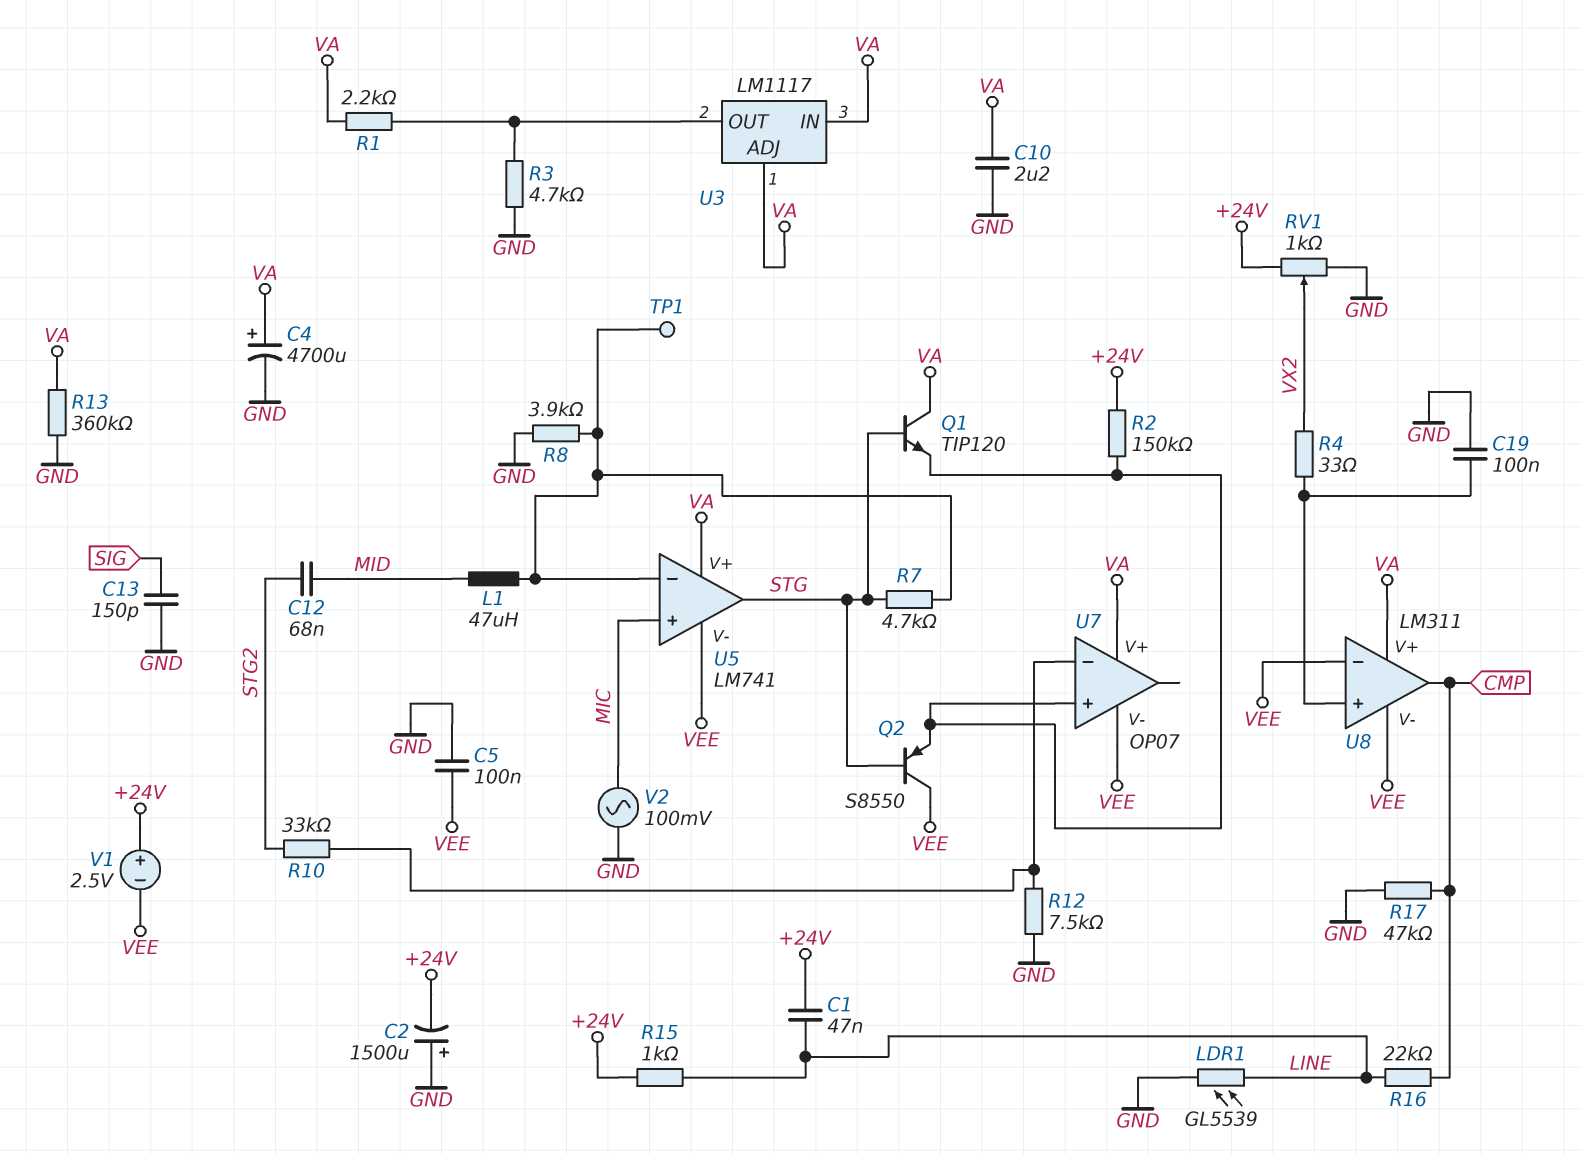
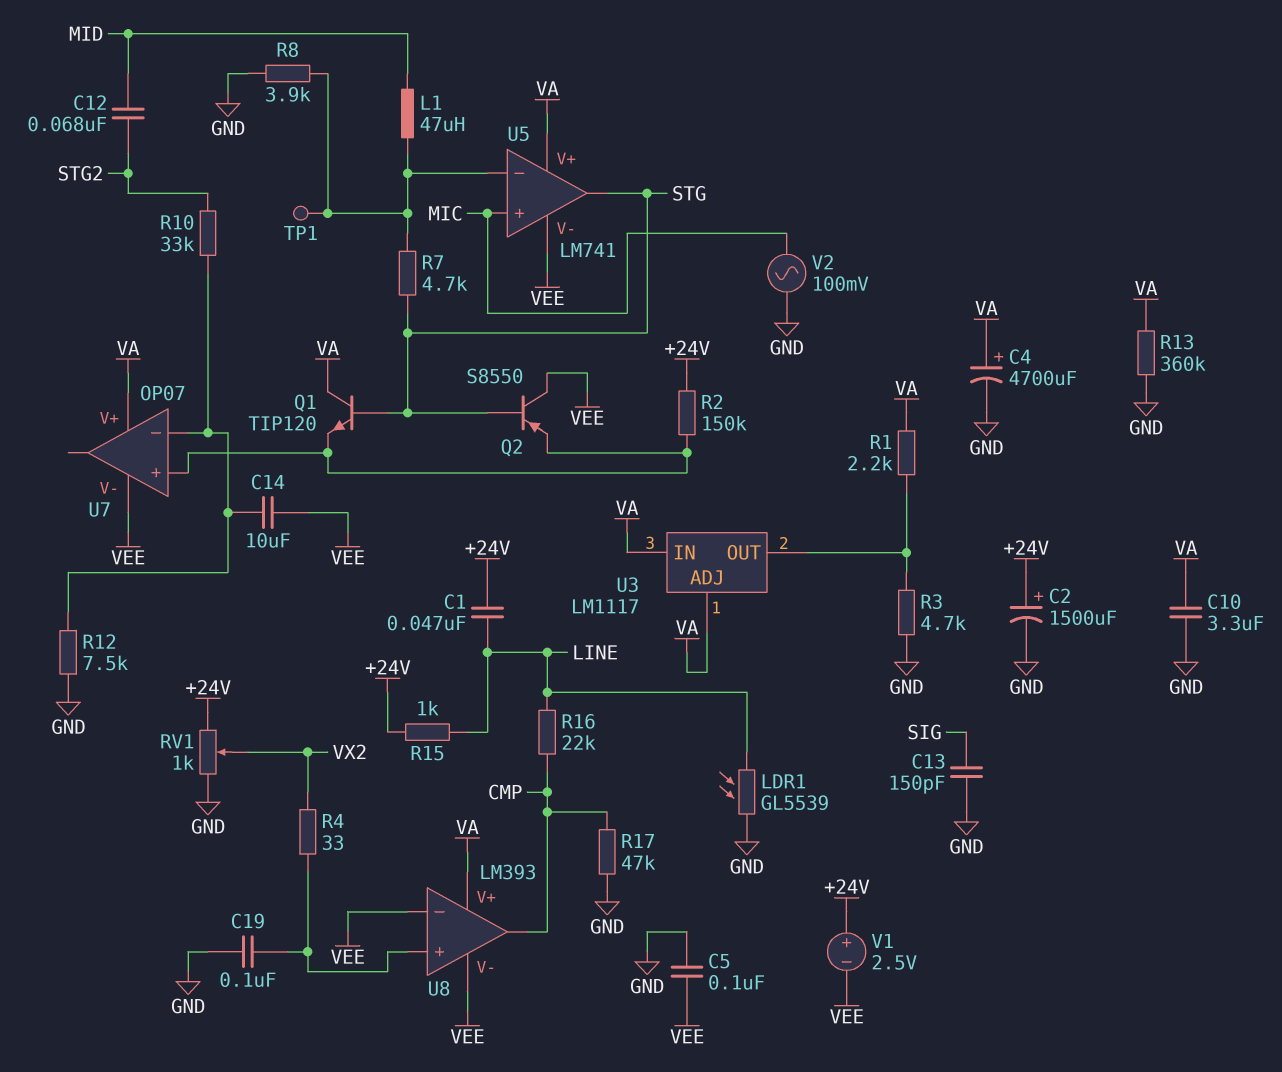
C2: 1500uF (plus GND, minus +24V) -> 1500uF (plus +24V, minus GND)
C10: 2.2uF (GND, VA) -> 3.3uF (GND, VA)
C14: none -> 10uF (U7/in-, VEE)
U8: LM311 -> LM393

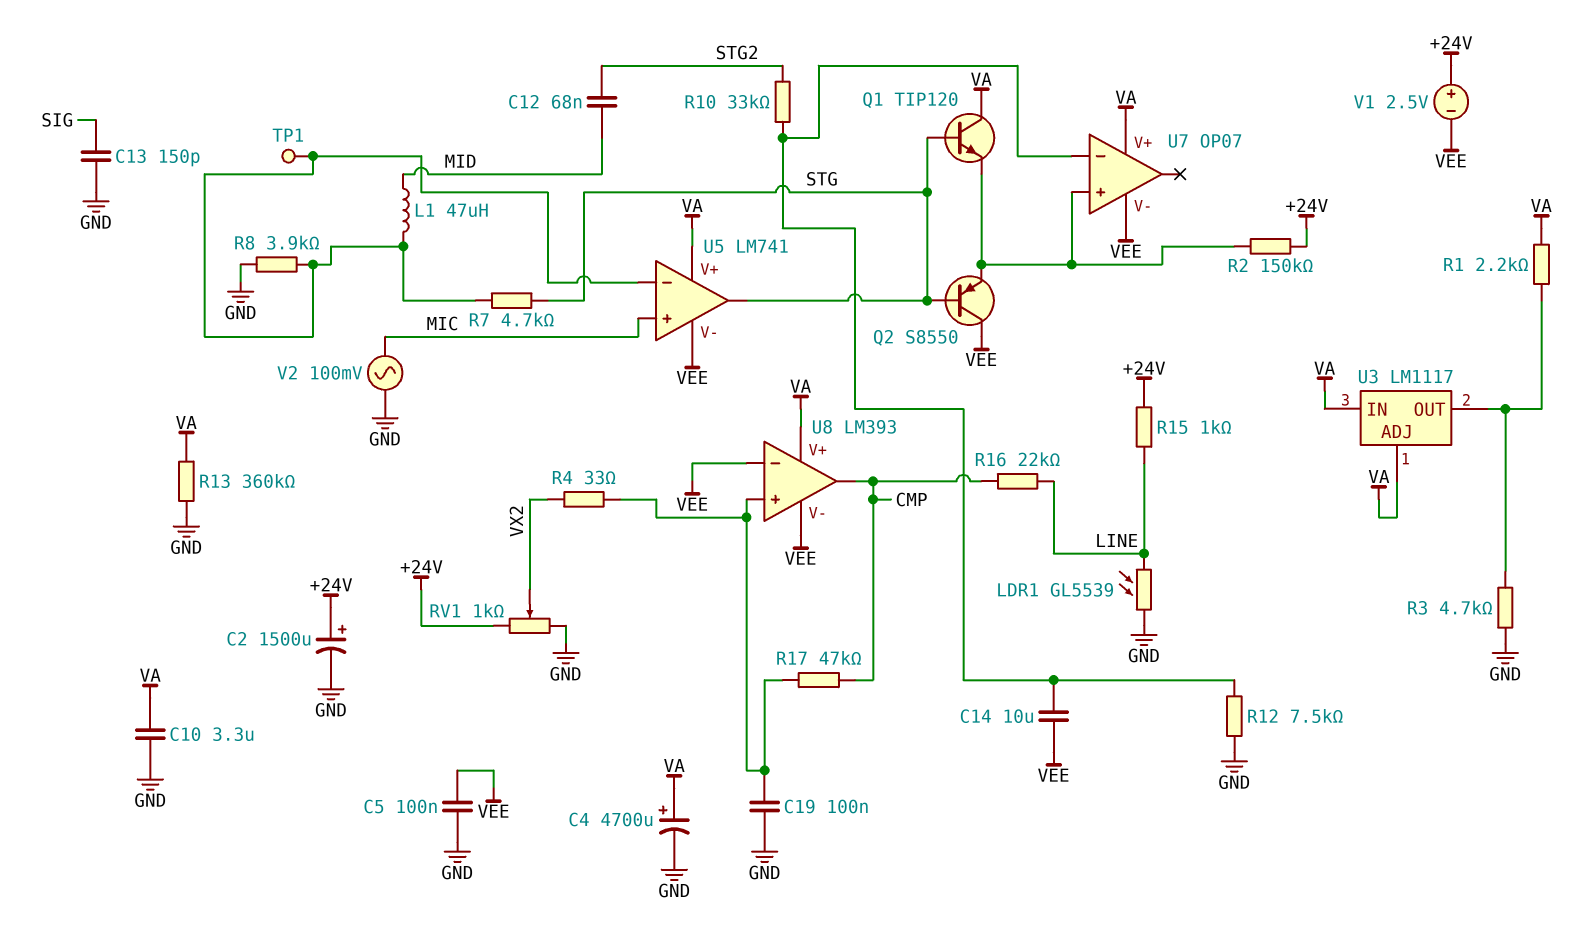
C1: 47nF (+24V, LINE) -> none
R17: 47k (CMP, GND) -> 47k (CMP, U8/in+)

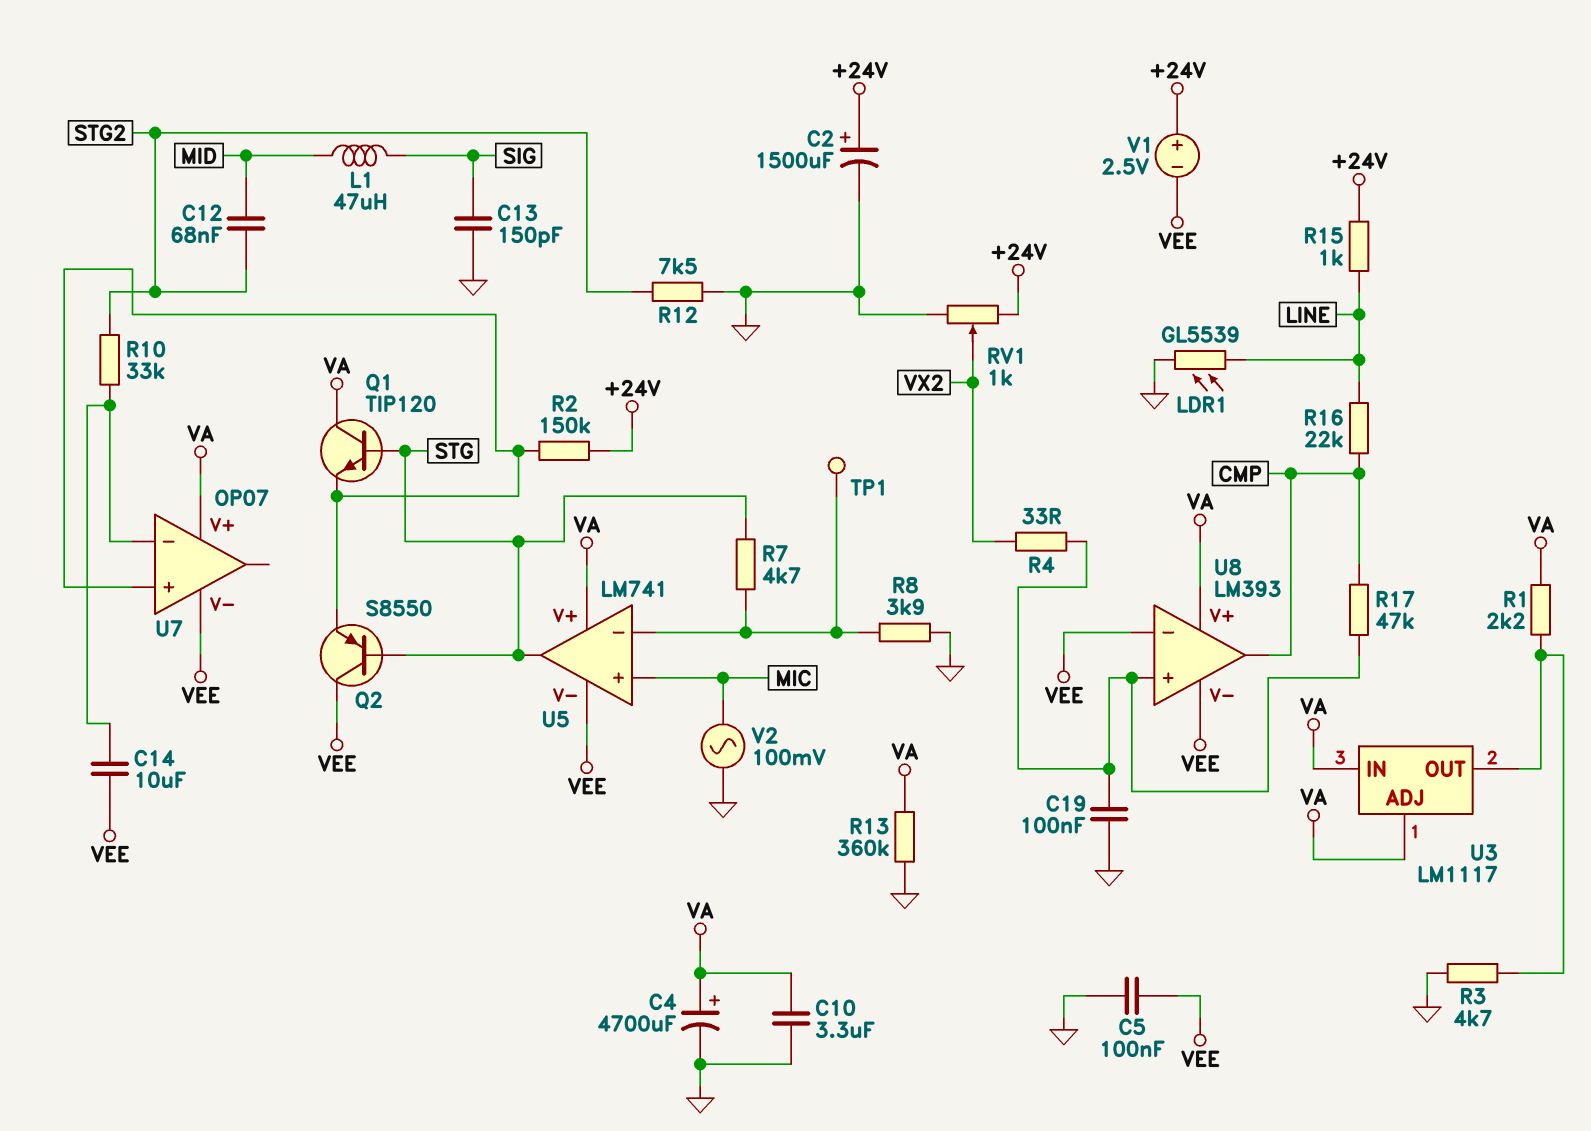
L1: 47uH (MID, U5/in-) -> 47uH (MID, SIG)
R12: 7.5k (GND, U7/in-) -> 7.5k (GND, STG2)

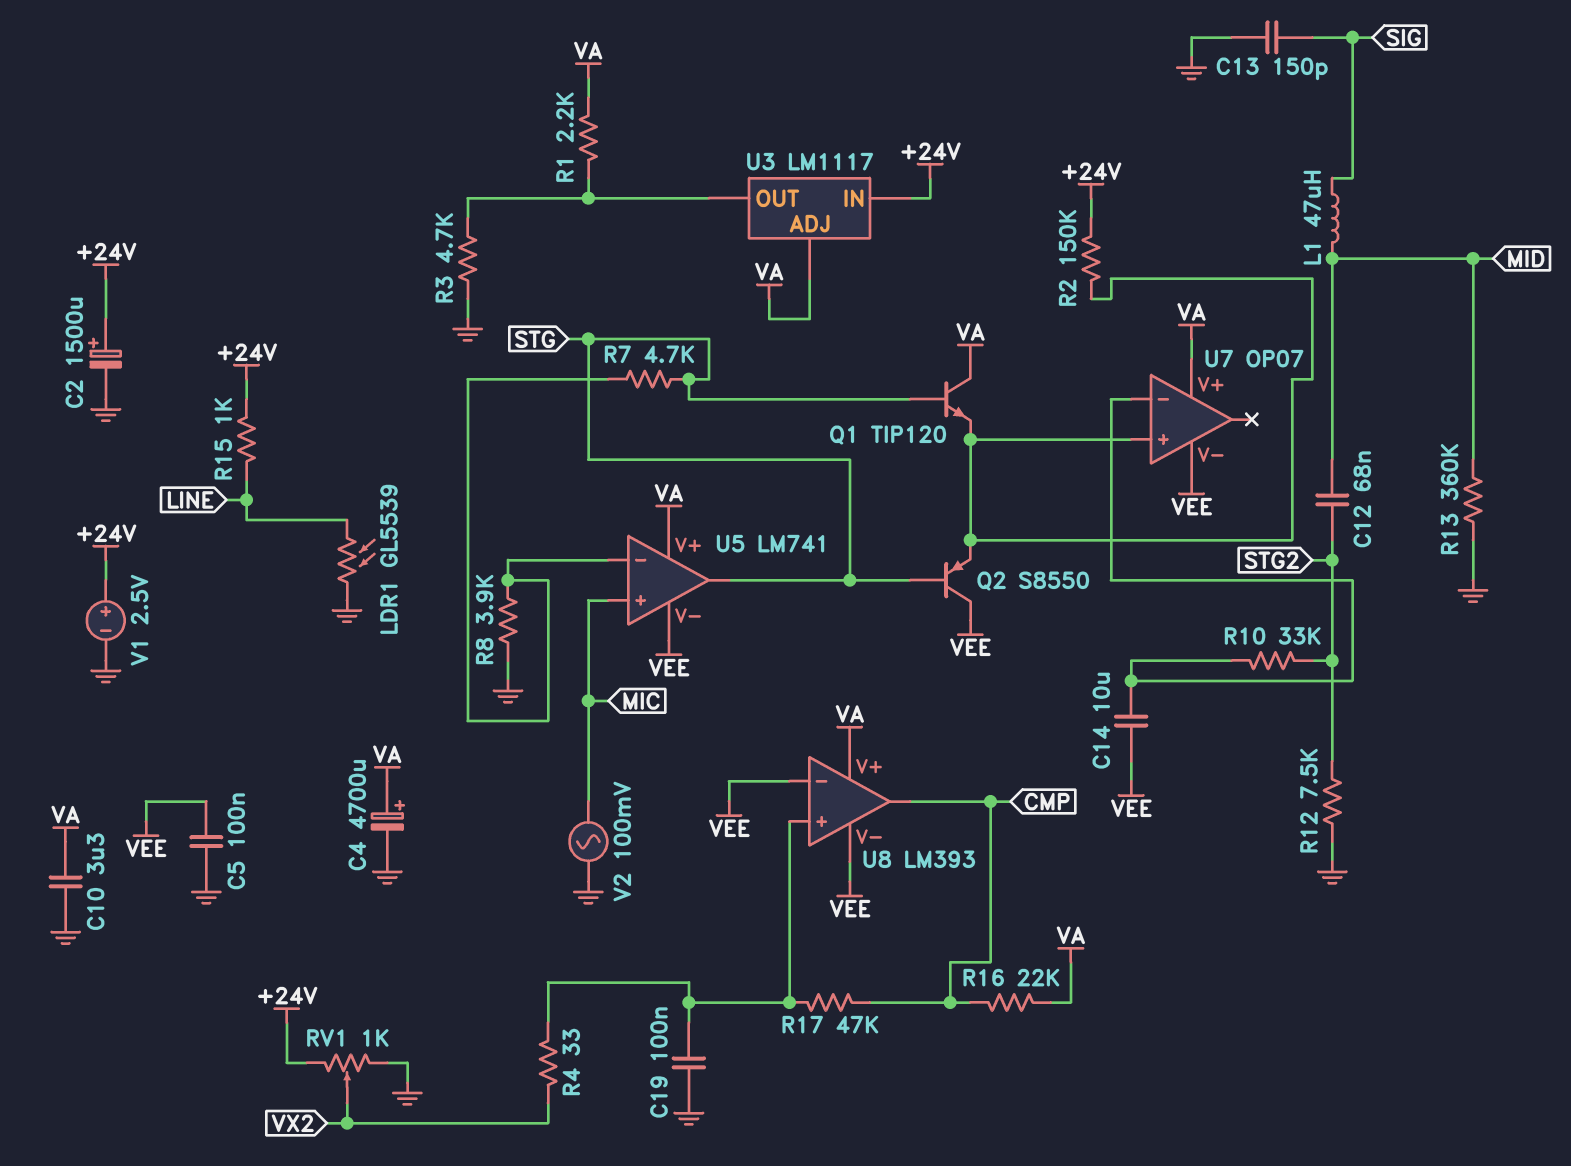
R13: 360k (GND, VA) -> 360k (GND, MID)
R16: 22k (CMP, LINE) -> 22k (CMP, VA)
TP1: test point (U5/in-) -> none
U3 pin IN: VA -> +24V
V1: 2.5V (plus +24V, minus VEE) -> 2.5V (plus +24V, minus GND)

